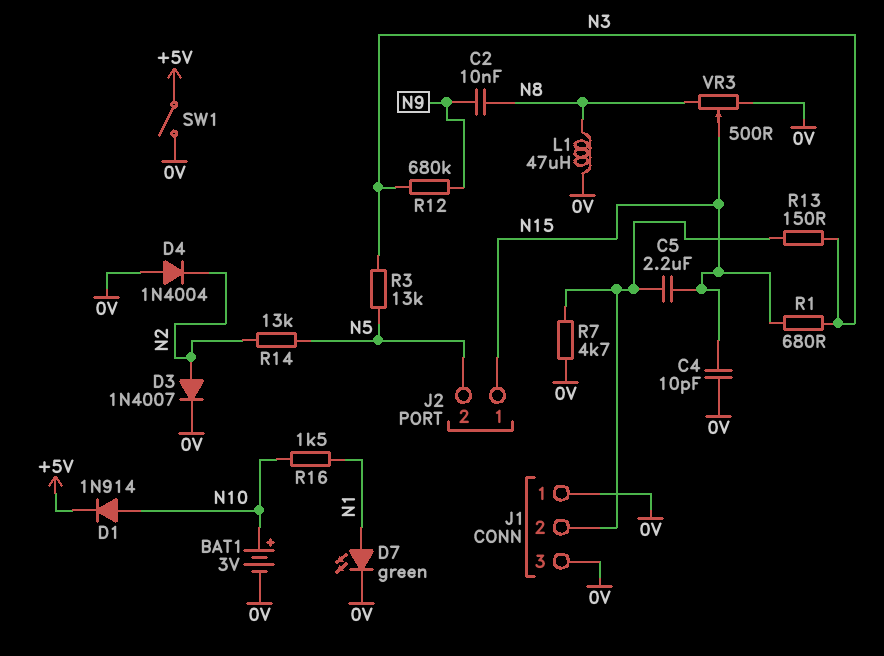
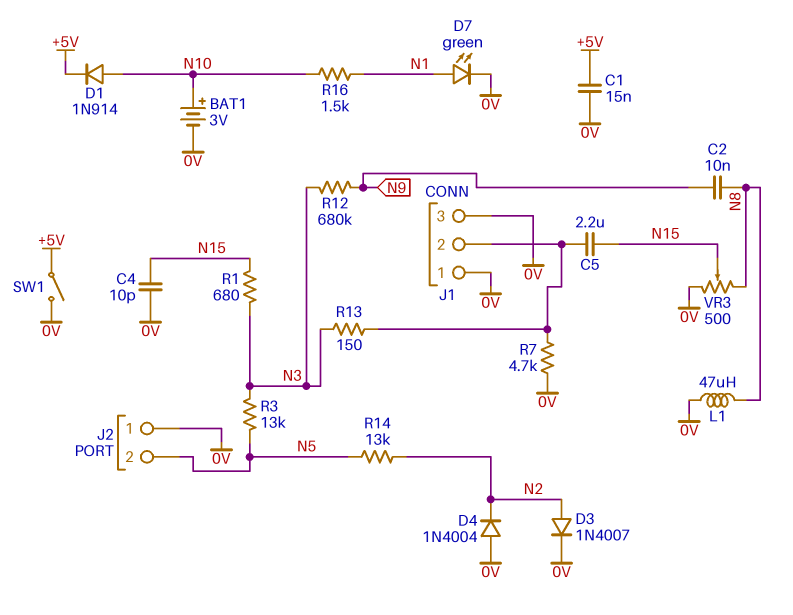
C1: none -> 15nF (+5V, 0V)
J2 pin 1: N15 -> 0V

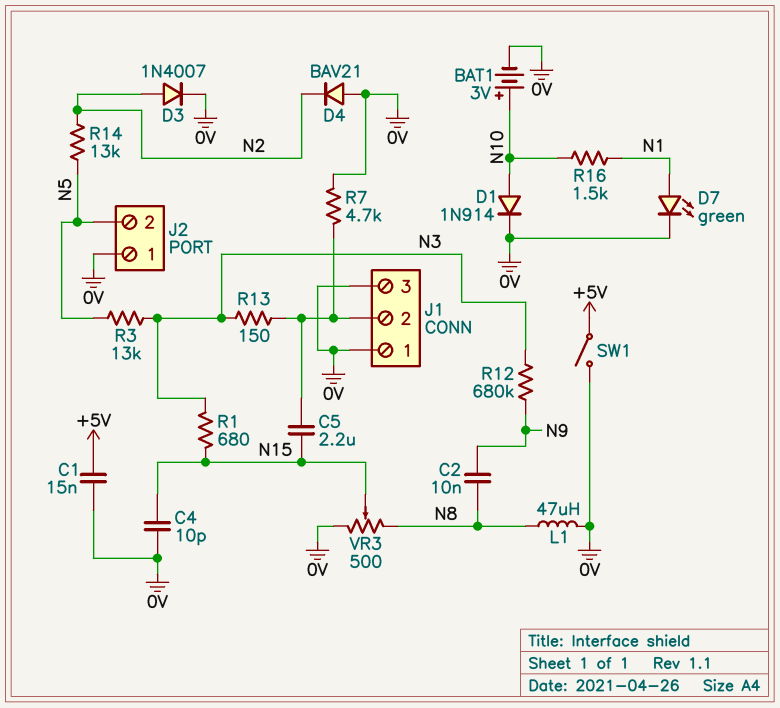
D1: diode 1N914 (A N10, K +5V) -> diode 1N914 (A N10, K 0V)
D4: diode 1N4004 (A 0V, K N2) -> diode BAV21 (A 0V, K N2)

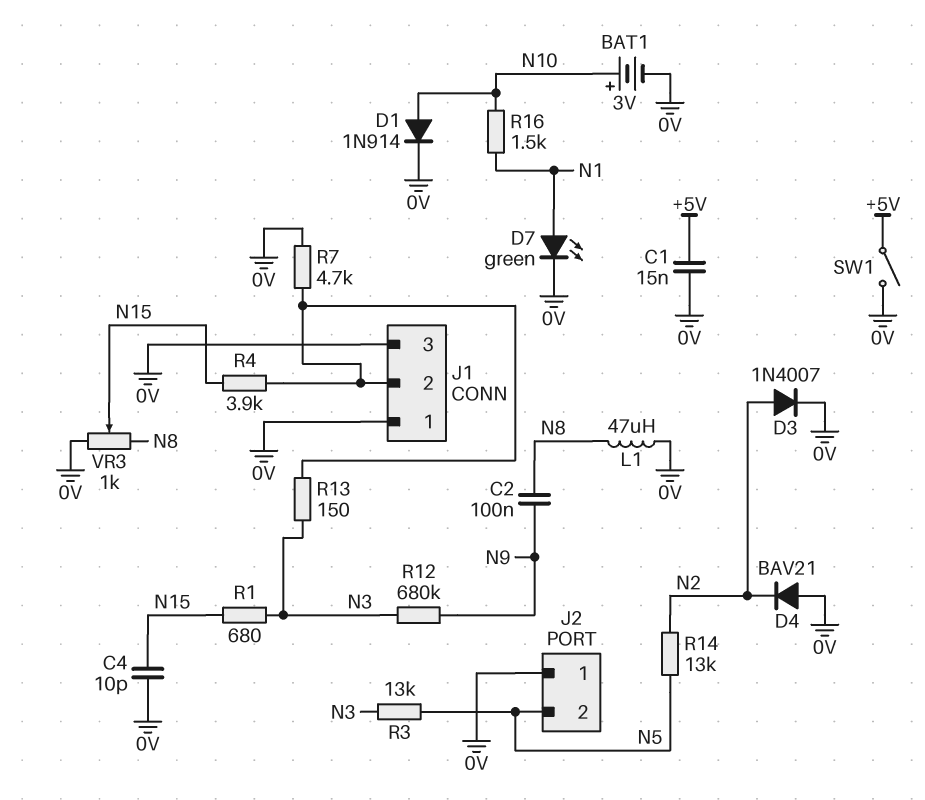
C2: 10nF (N8, N9) -> 100nF (N8, N9)
C5: 2.2uF (J1/2, N15) -> none
R4: none -> 3.9k (J1/2, N15)
VR3: 500 (0V, N8, wiper N15) -> 1k (0V, N8, wiper N15)

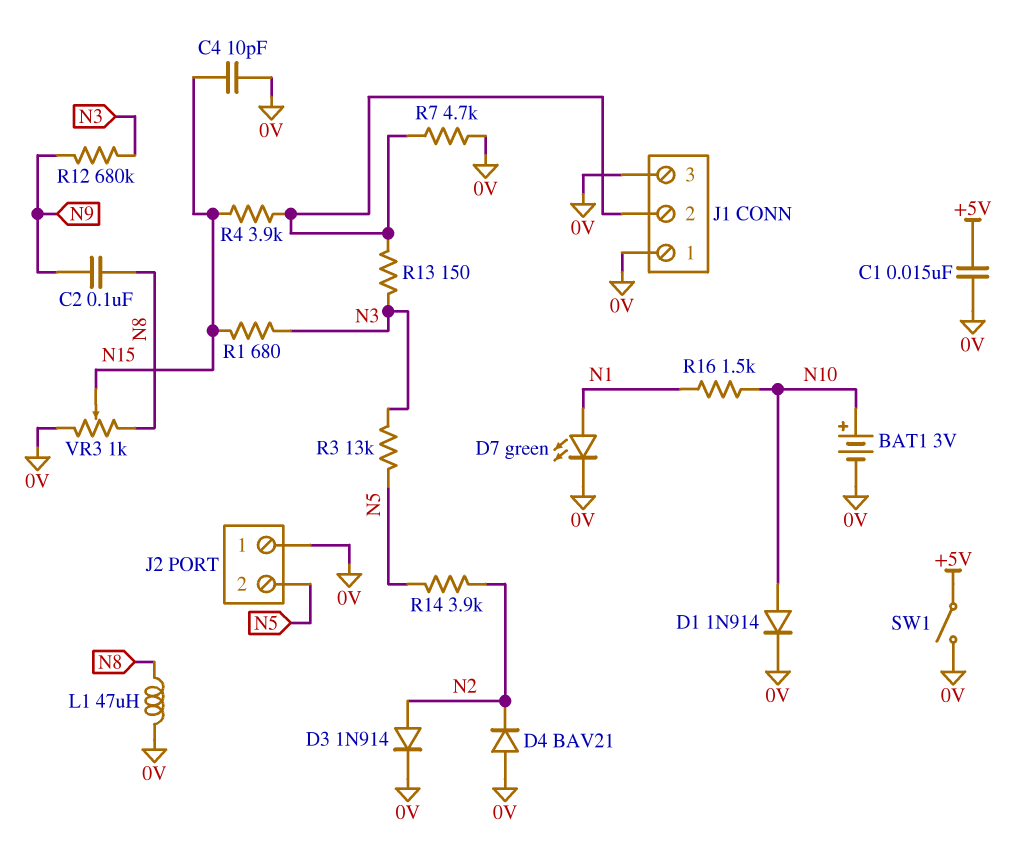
D3: diode 1N4007 (A N2, K 0V) -> diode 1N914 (A N2, K 0V)
R14: 13k (N2, N5) -> 3.9k (N2, N5)

